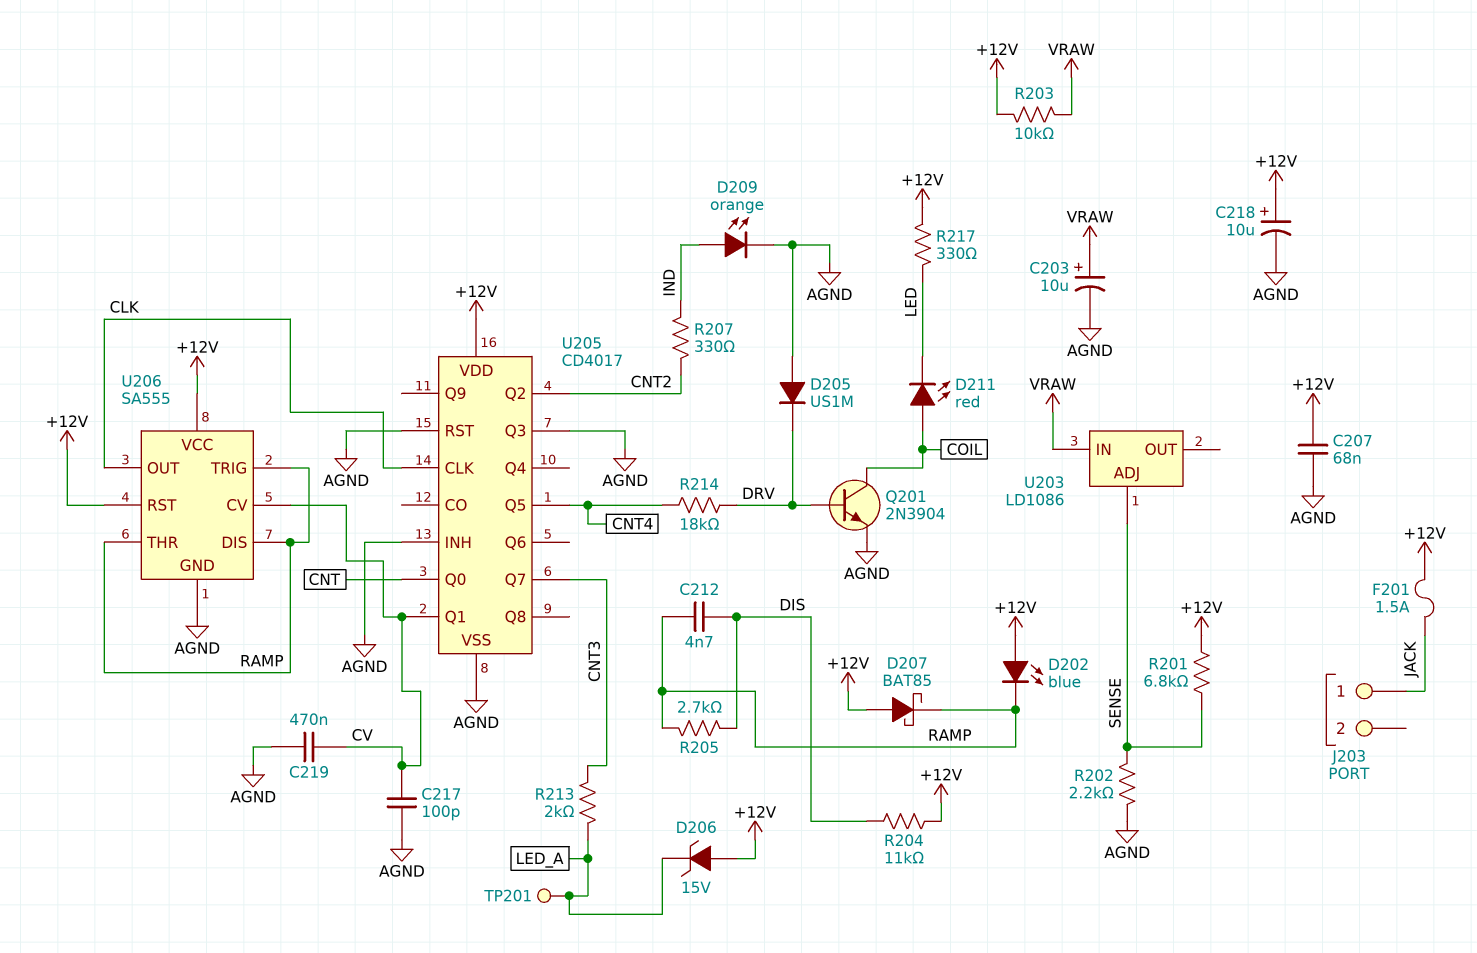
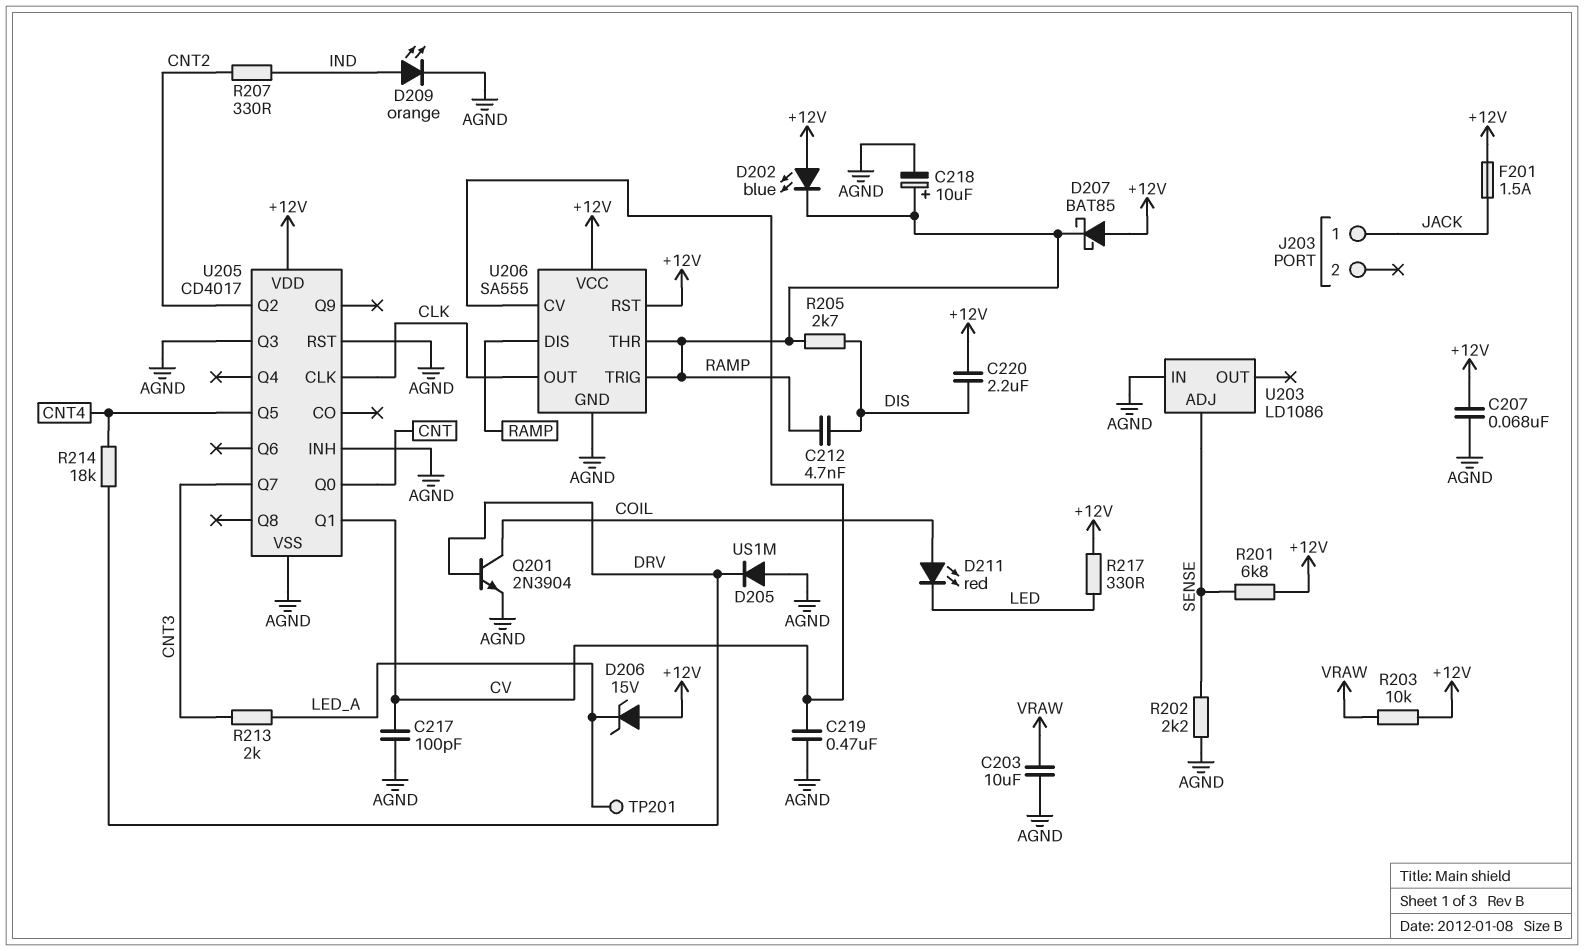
C203: 10uF (plus VRAW, minus AGND) -> 10uF (AGND, VRAW)
C218: 10uF (plus +12V, minus AGND) -> 10uF (plus RAMP, minus AGND)
C220: none -> 2.2uF (+12V, DIS)
R204: 11k (+12V, DIS) -> none
U203 pin IN: VRAW -> AGND

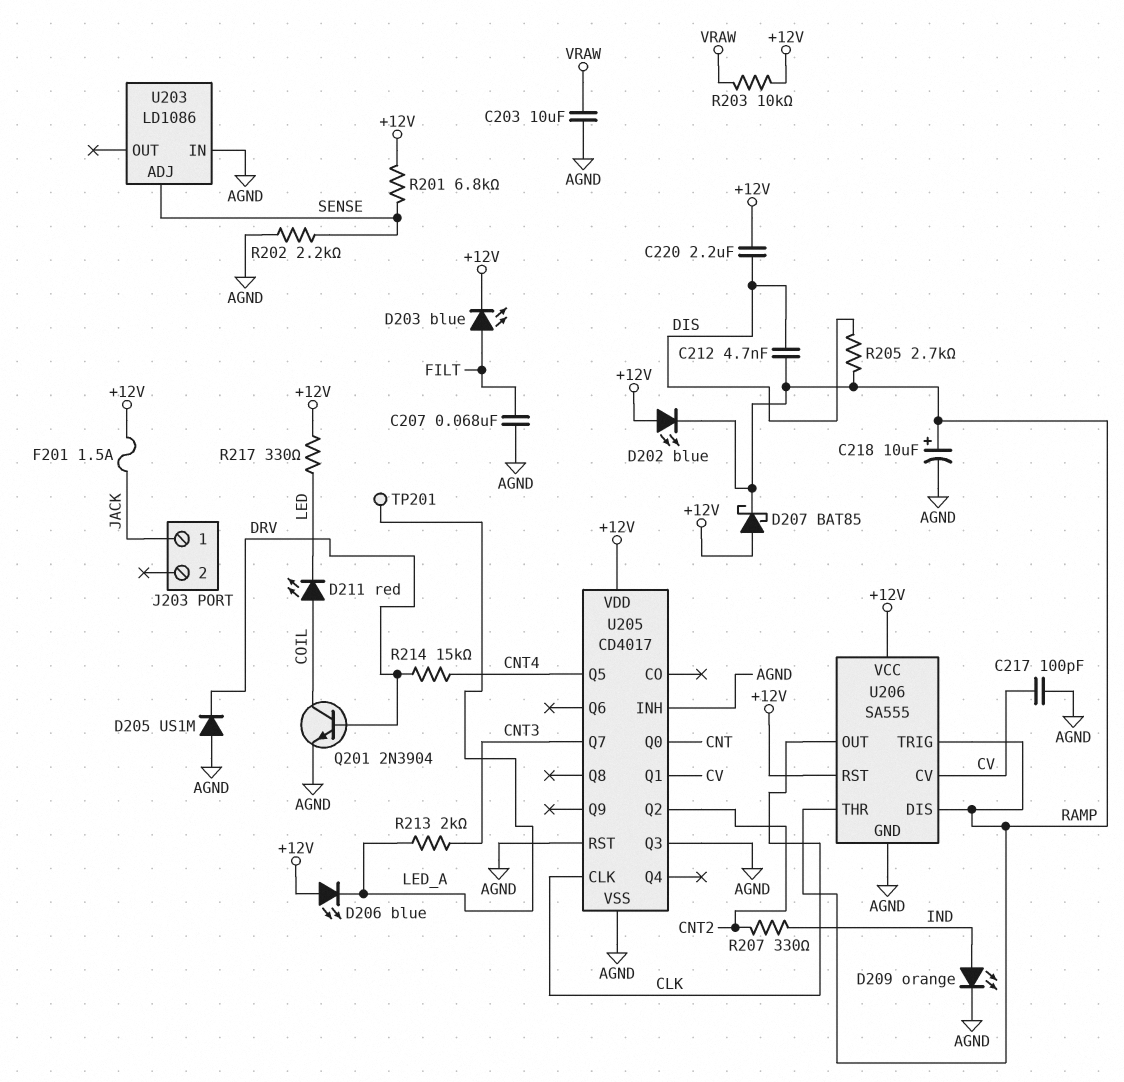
C207: 68nF (+12V, AGND) -> 68nF (AGND, FILT)
C219: 470nF (AGND, CV) -> none
D203: none -> LED blue (A FILT, K +12V)
D206: zener 15V (A +12V, K LED_A) -> LED blue (A +12V, K LED_A)
R214: 18k (CNT4, DRV) -> 15k (CNT4, DRV)

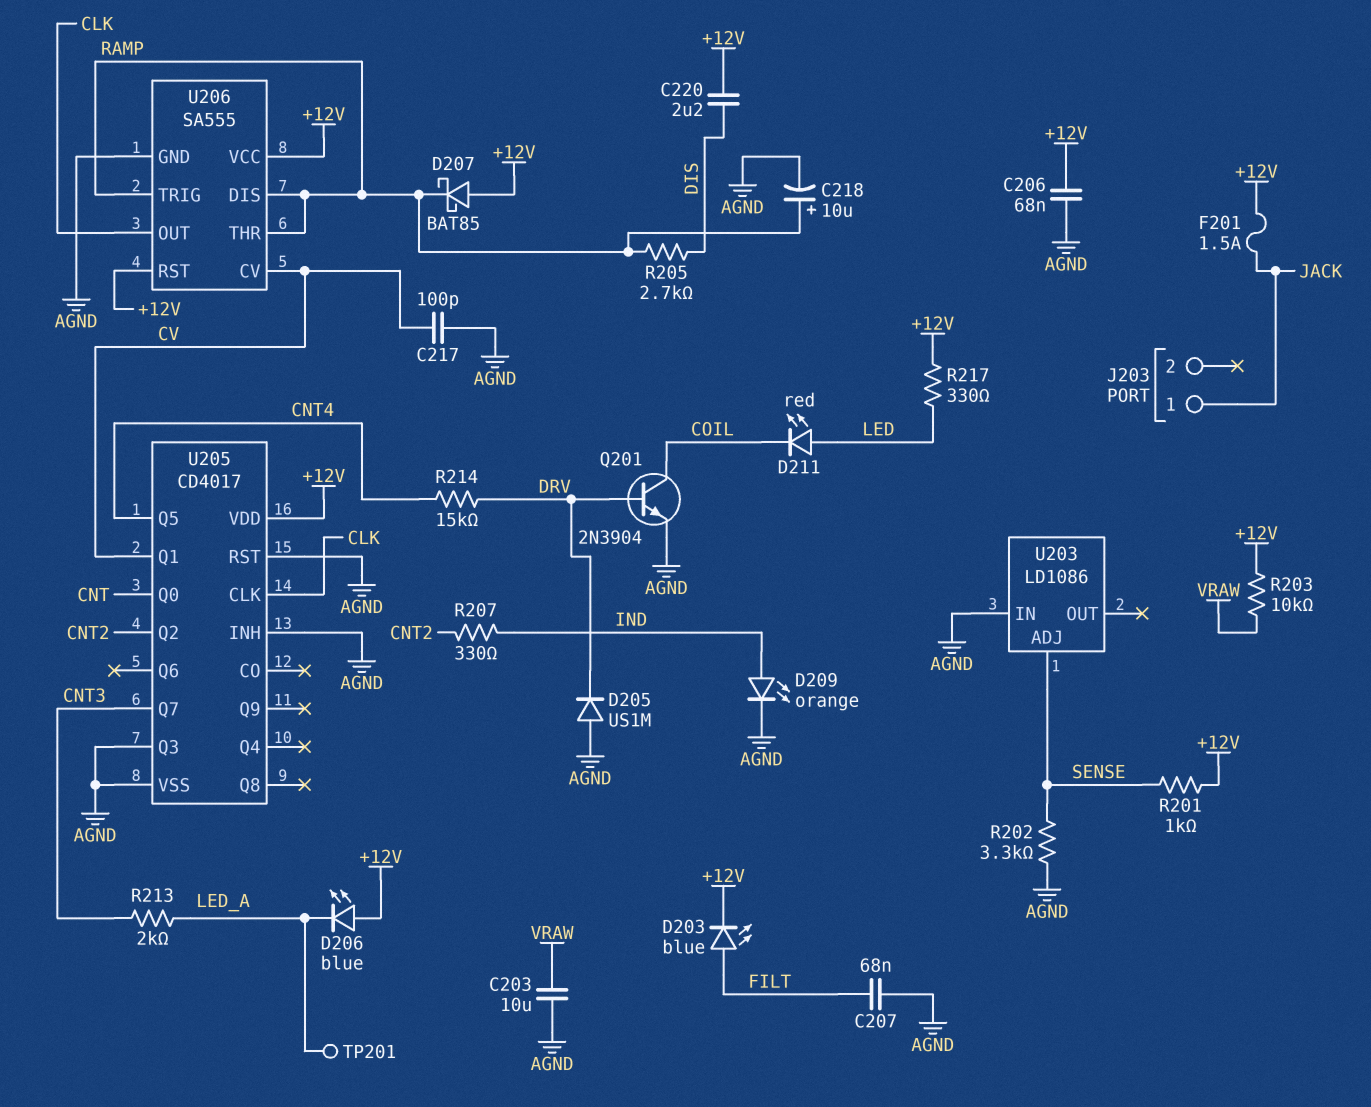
C206: none -> 68nF (+12V, AGND)
C212: 4.7nF (DIS, RAMP) -> none
D202: LED blue (A +12V, K RAMP) -> none
D211: LED red (A COIL, K LED) -> LED red (A LED, K COIL)
R201: 6.8k (+12V, SENSE) -> 1k (+12V, SENSE)
R202: 2.2k (AGND, SENSE) -> 3.3k (AGND, SENSE)

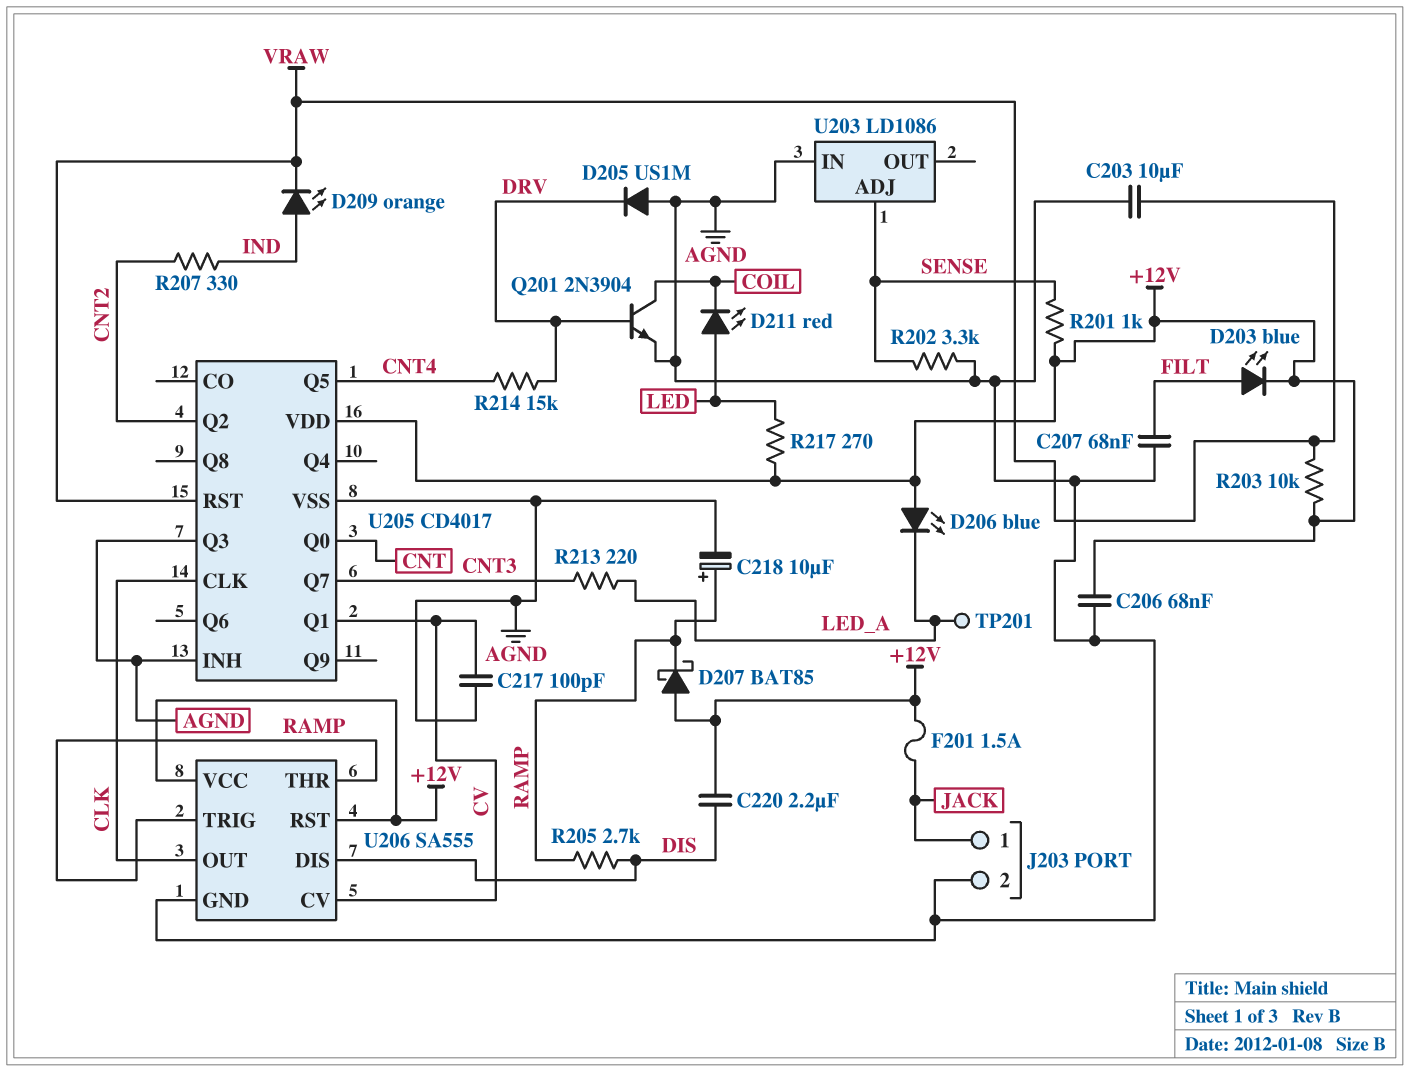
D209: LED orange (A IND, K AGND) -> LED orange (A IND, K VRAW)
J203 pin 2: none -> AGND
R213: 2k (CNT3, LED_A) -> 220 (CNT3, LED_A)
R217: 330 (+12V, LED) -> 270 (+12V, LED)
U205 pin RST: AGND -> VRAW
U206 pin DIS: RAMP -> DIS

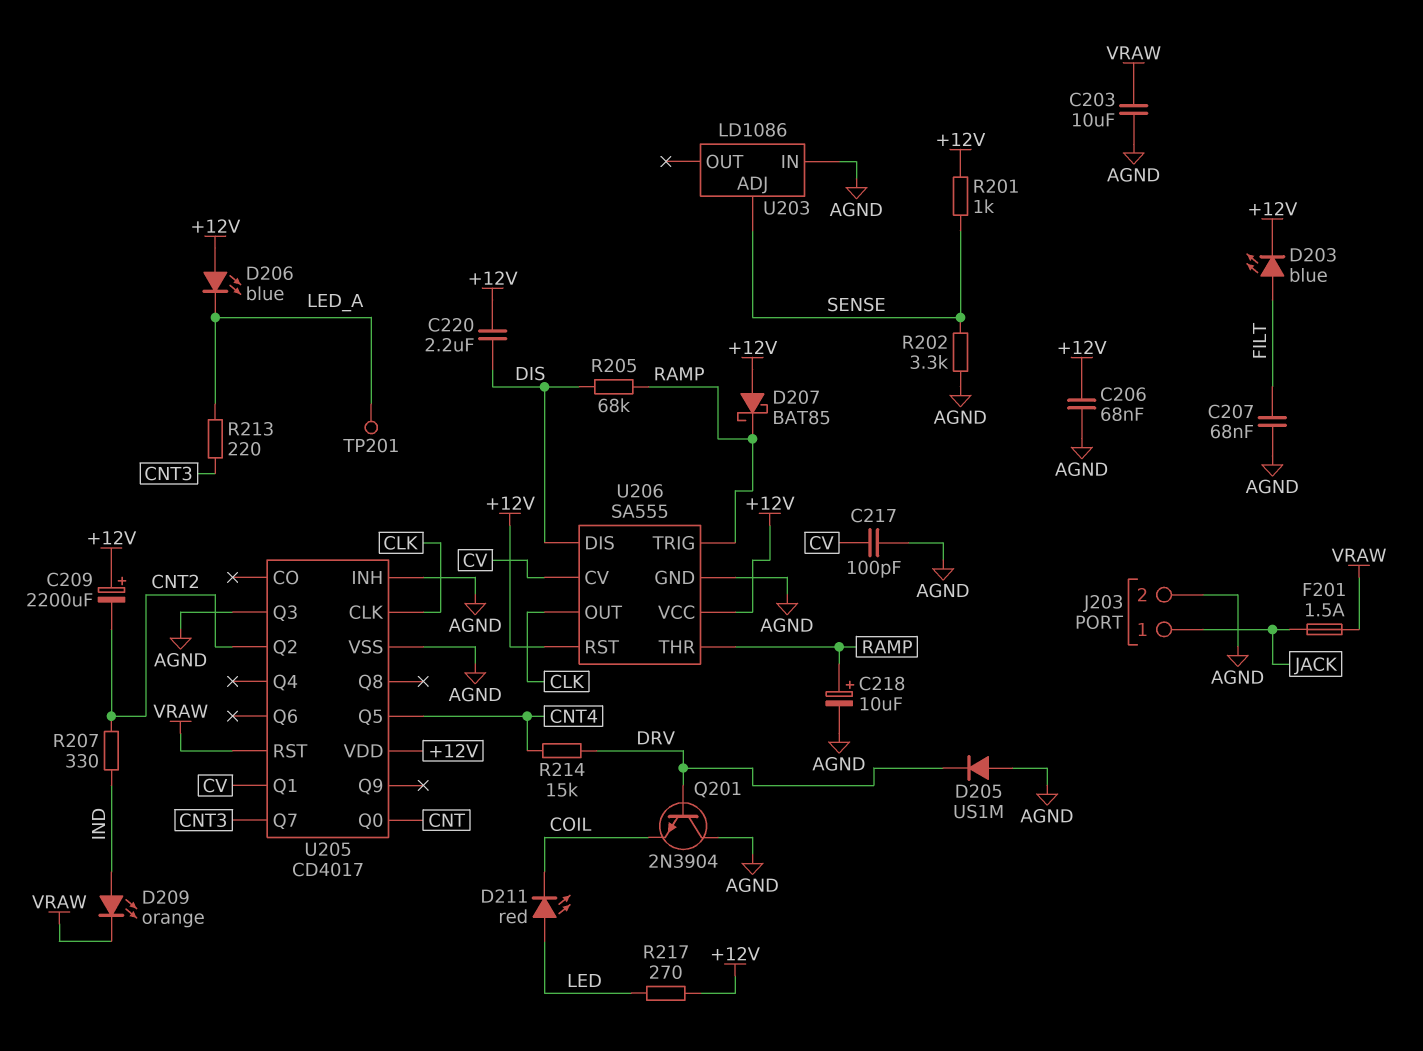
C209: none -> 2200uF (plus +12V, minus CNT2)
F201: 1.5A (+12V, JACK) -> 1.5A (JACK, VRAW)
Q201: NPN 2N3904 (B DRV, C COIL, E AGND) -> NPN 2N3904 (B DRV, C AGND, E COIL)
R203: 10k (+12V, VRAW) -> none
R205: 2.7k (DIS, RAMP) -> 68k (DIS, RAMP)

